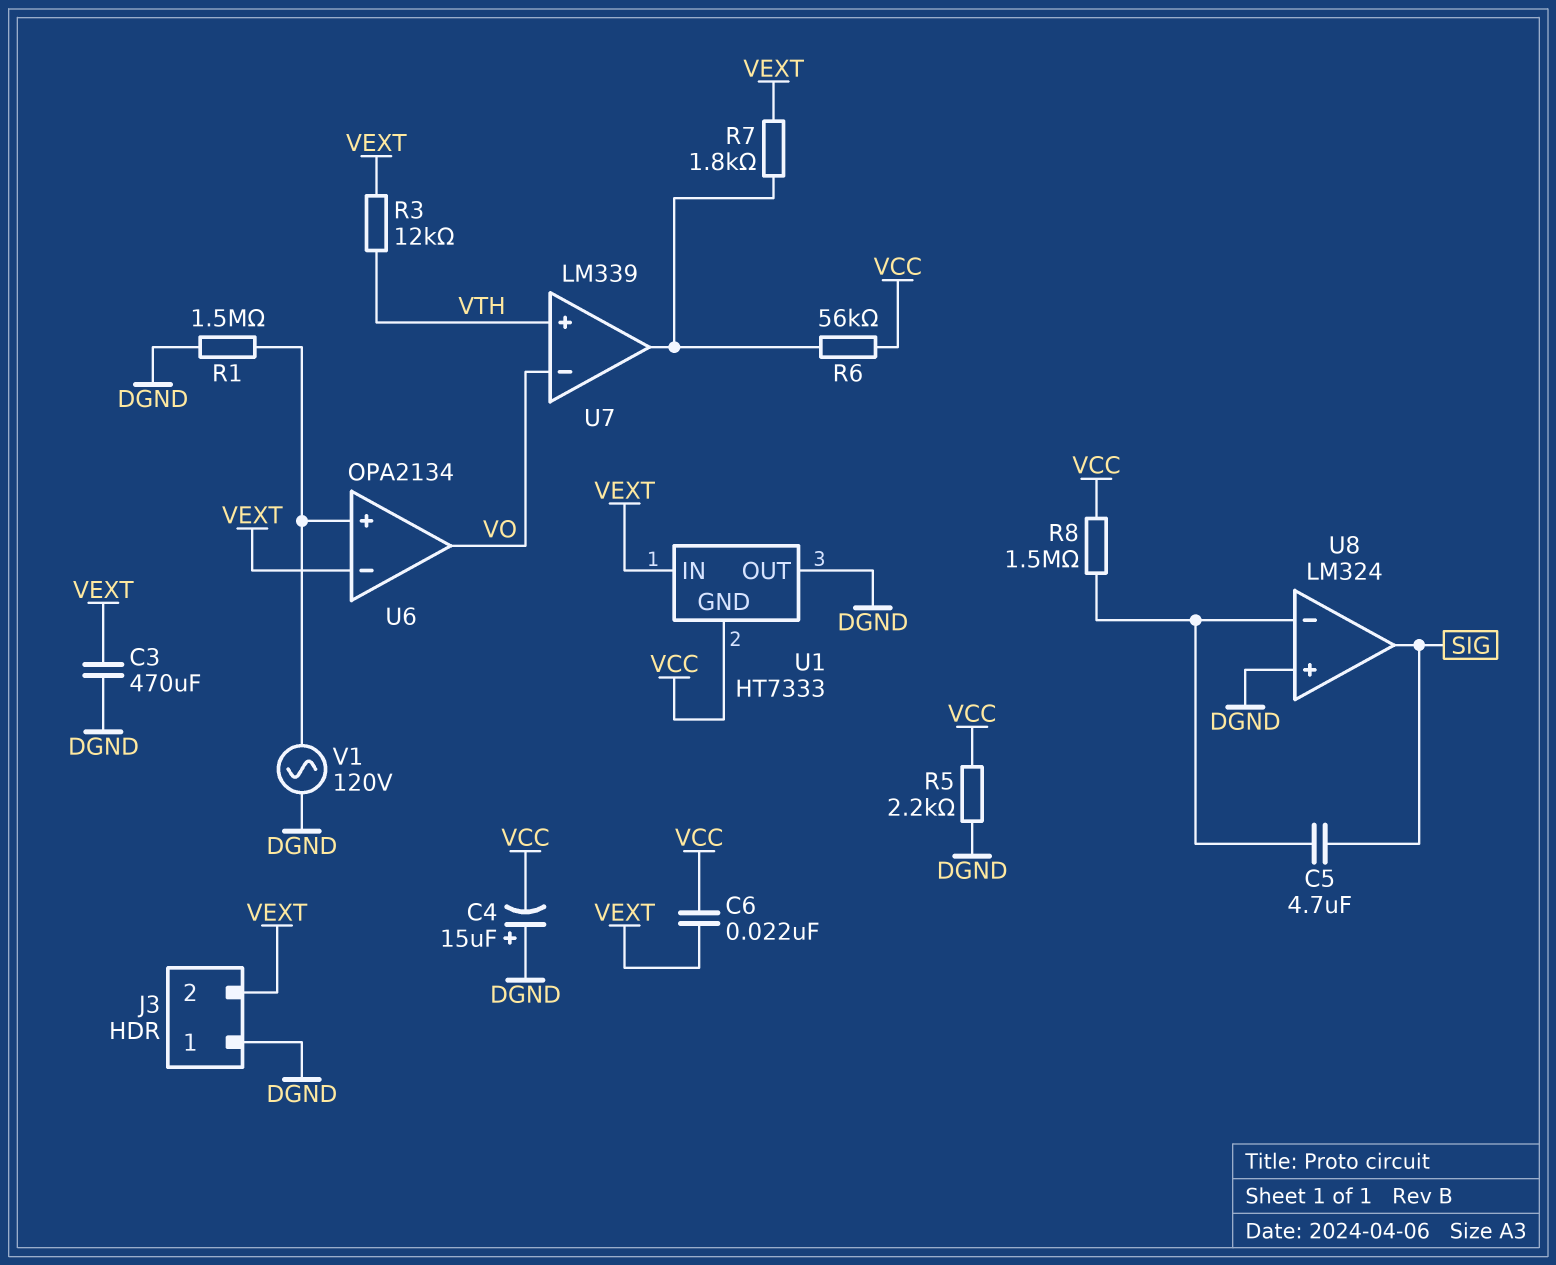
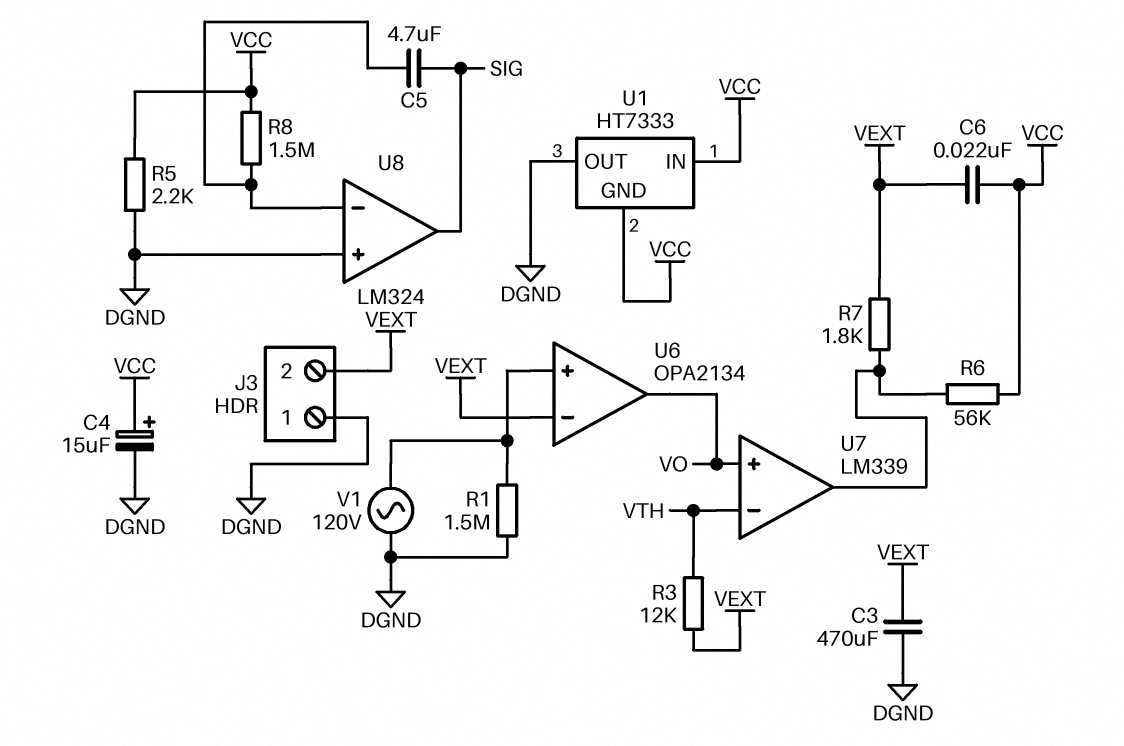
C4: 15uF (plus DGND, minus VCC) -> 15uF (plus VCC, minus DGND)
U1 pin IN: VEXT -> VCC
U7 pin in+: VTH -> VO
U7 pin in-: VO -> VTH

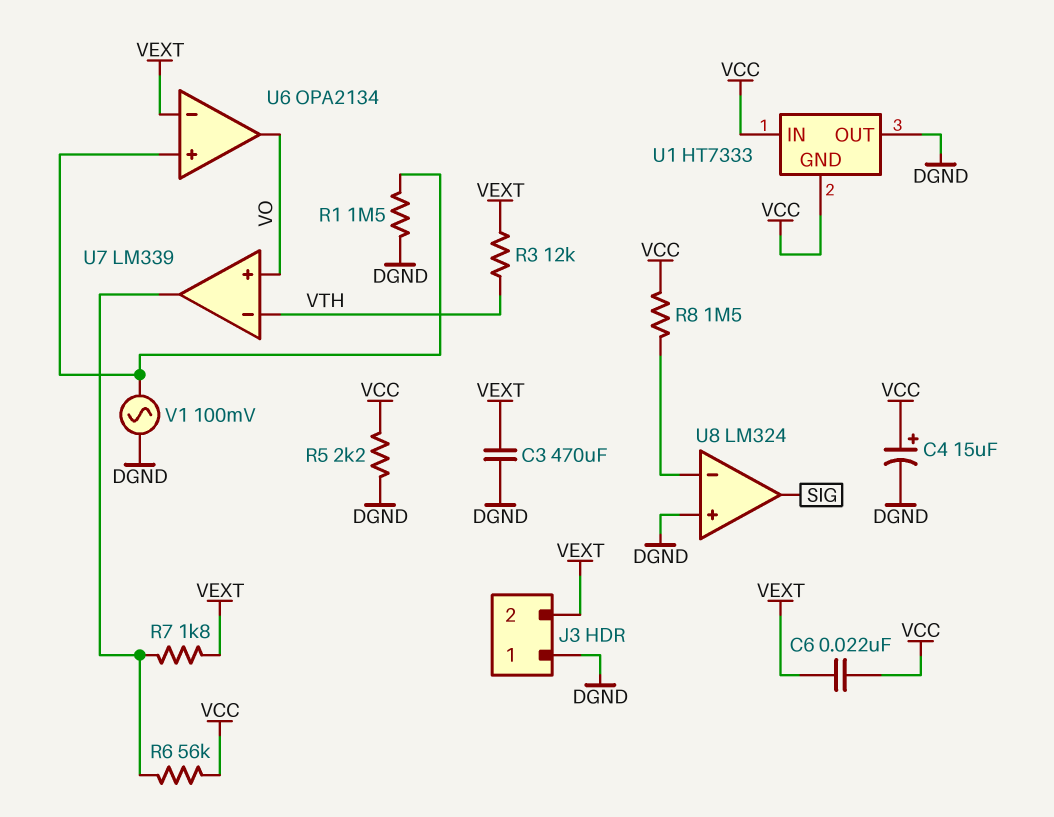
C5: 4.7uF (SIG, U8/in-) -> none
V1: AC 120V (DGND, U6/in+) -> AC 100mV (DGND, U6/in+)

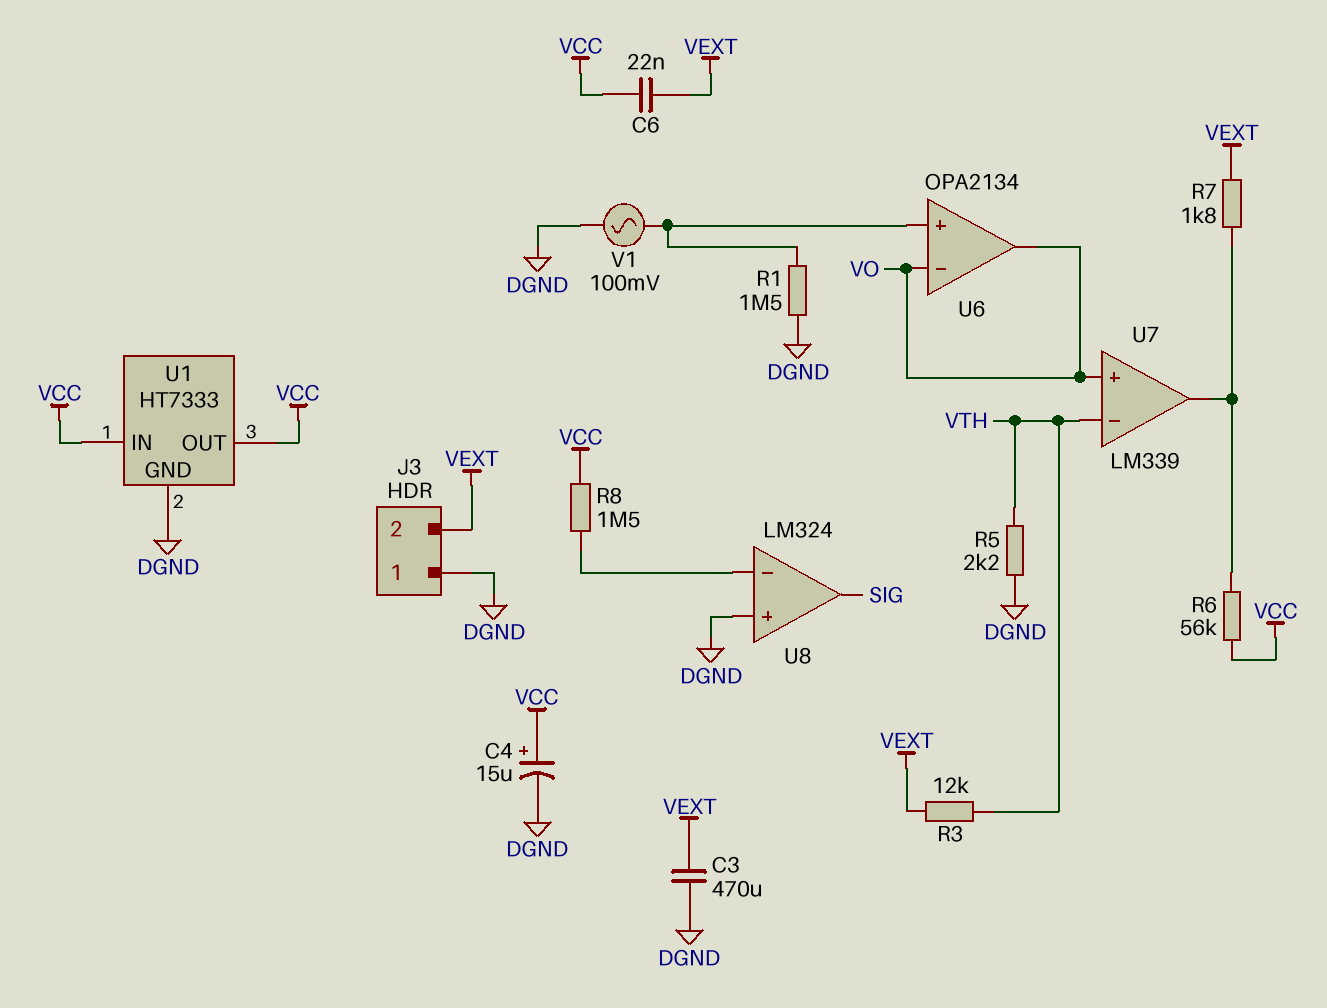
R5: 2.2k (DGND, VCC) -> 2.2k (DGND, VTH)
U1 pin GND: VCC -> DGND
U1 pin OUT: DGND -> VCC
U6 pin in-: VEXT -> VO

